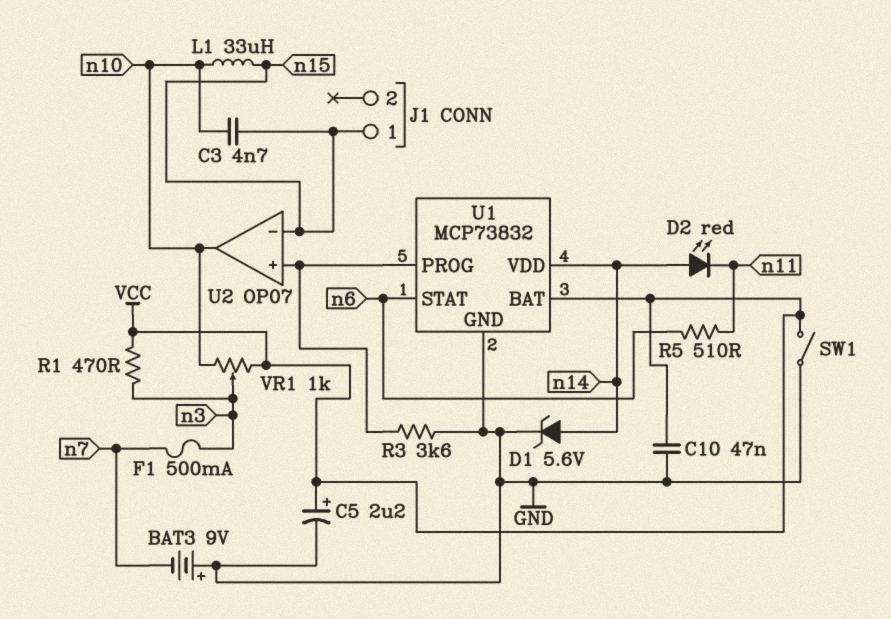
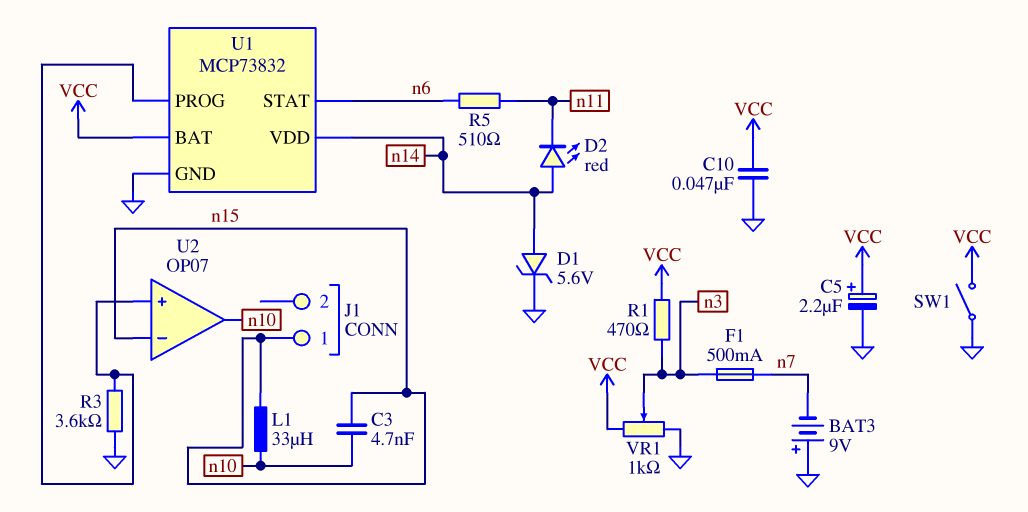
VR1: 1k (VCC, n10, wiper n3) -> 1k (GND, VCC, wiper n3)

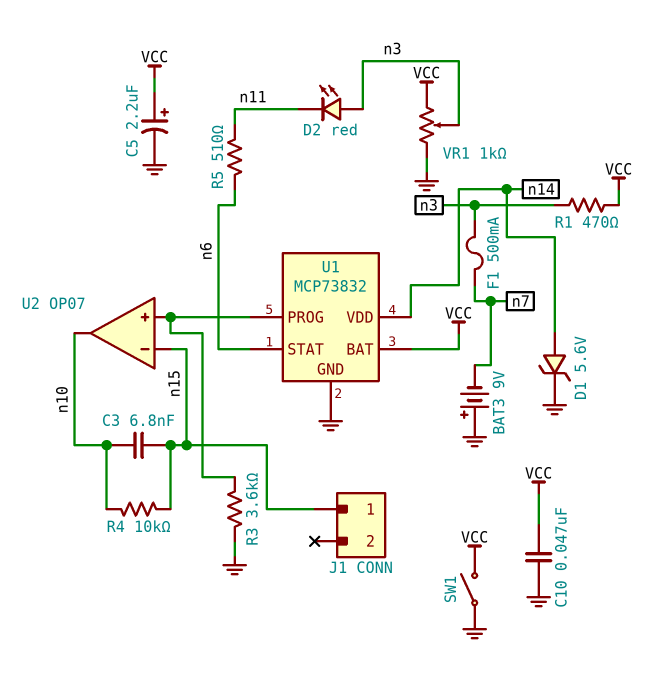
C3: 4.7nF (n10, n15) -> 6.8nF (n10, n15)
D2: LED red (A n14, K n11) -> LED red (A n3, K n11)
L1: 33uH (n10, n15) -> none
R4: none -> 10k (n10, n15)

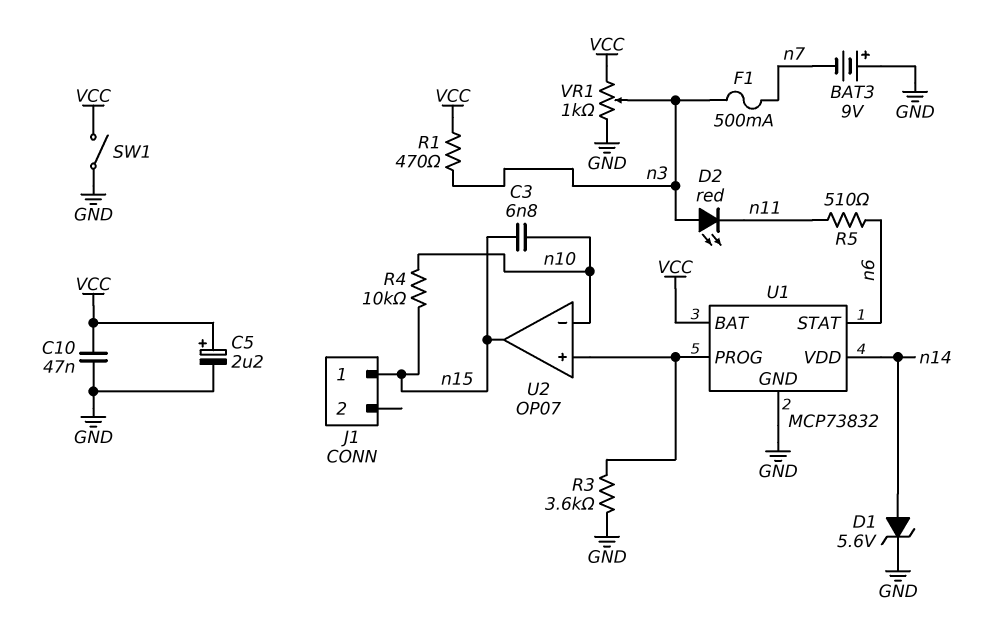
U2 pin in-: n15 -> n10
U2 pin out: n10 -> n15

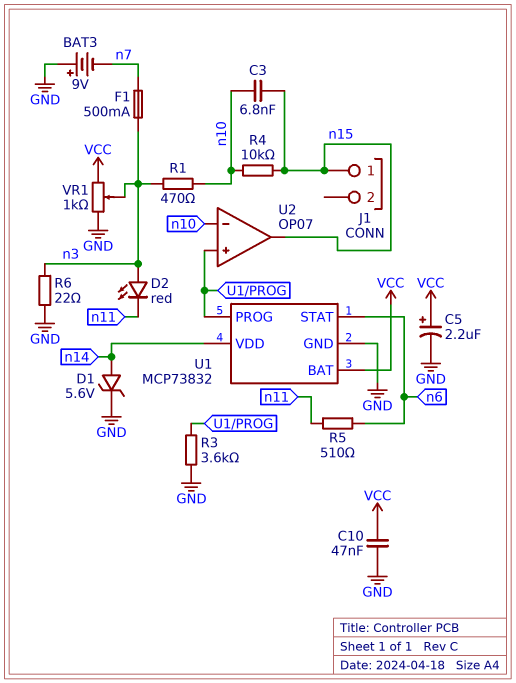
R1: 470 (VCC, n3) -> 470 (n3, n10)
R6: none -> 22 (GND, n3)
SW1: switch (GND, VCC) -> none

